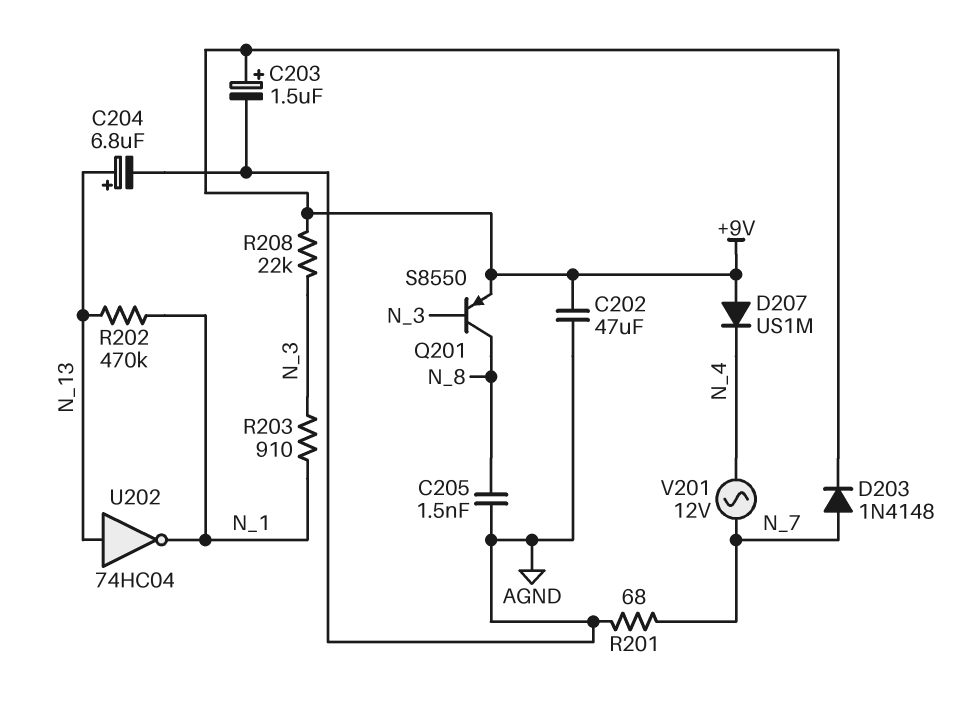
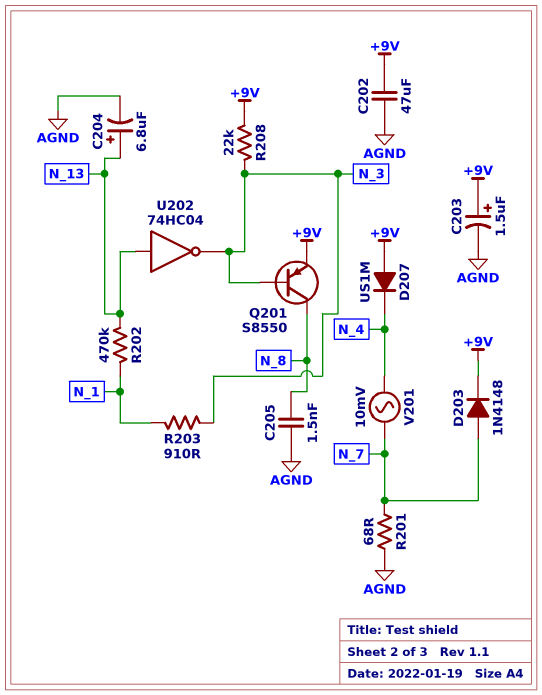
U202: NOT 74HC04 (in N_13, out N_1) -> NOT 74HC04 (in N_13, out N_3)
V201: AC 12V (N_4, N_7) -> AC 10mV (N_4, N_7)

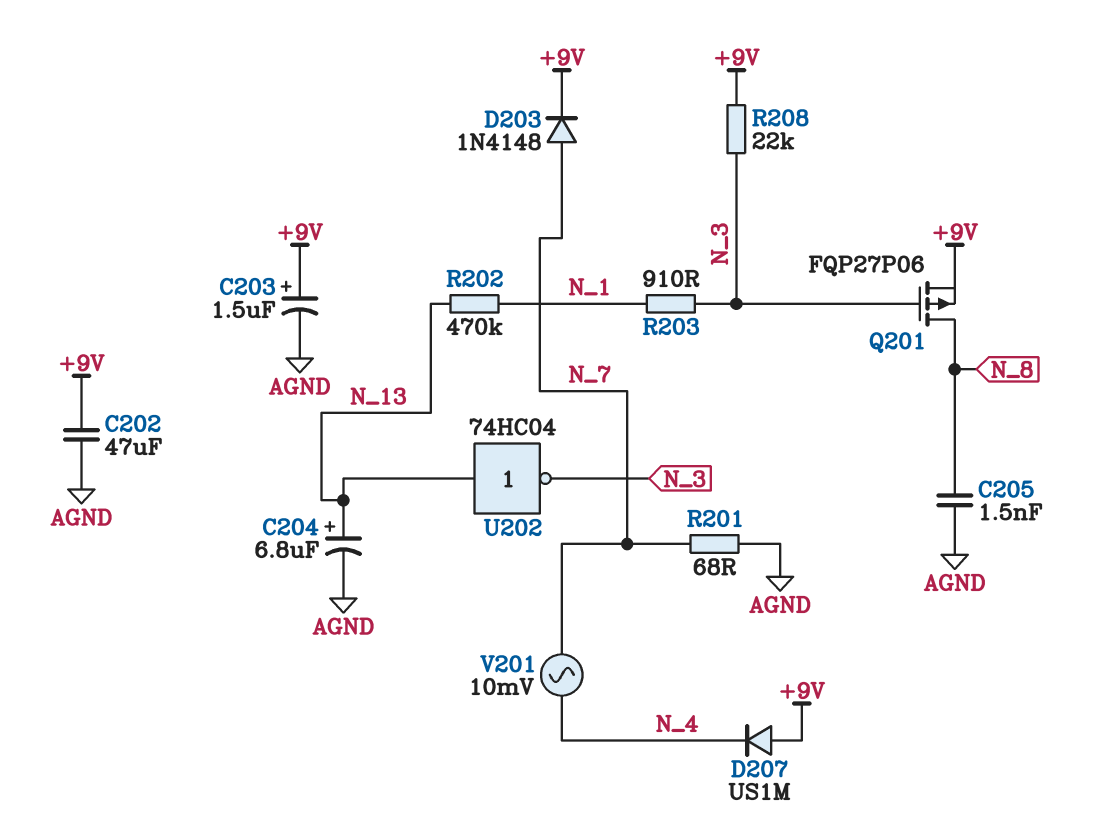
Q201: PNP S8550 (B N_3, C N_8, E +9V) -> PMOS FQP27P06 (G N_3, D N_8, S +9V)

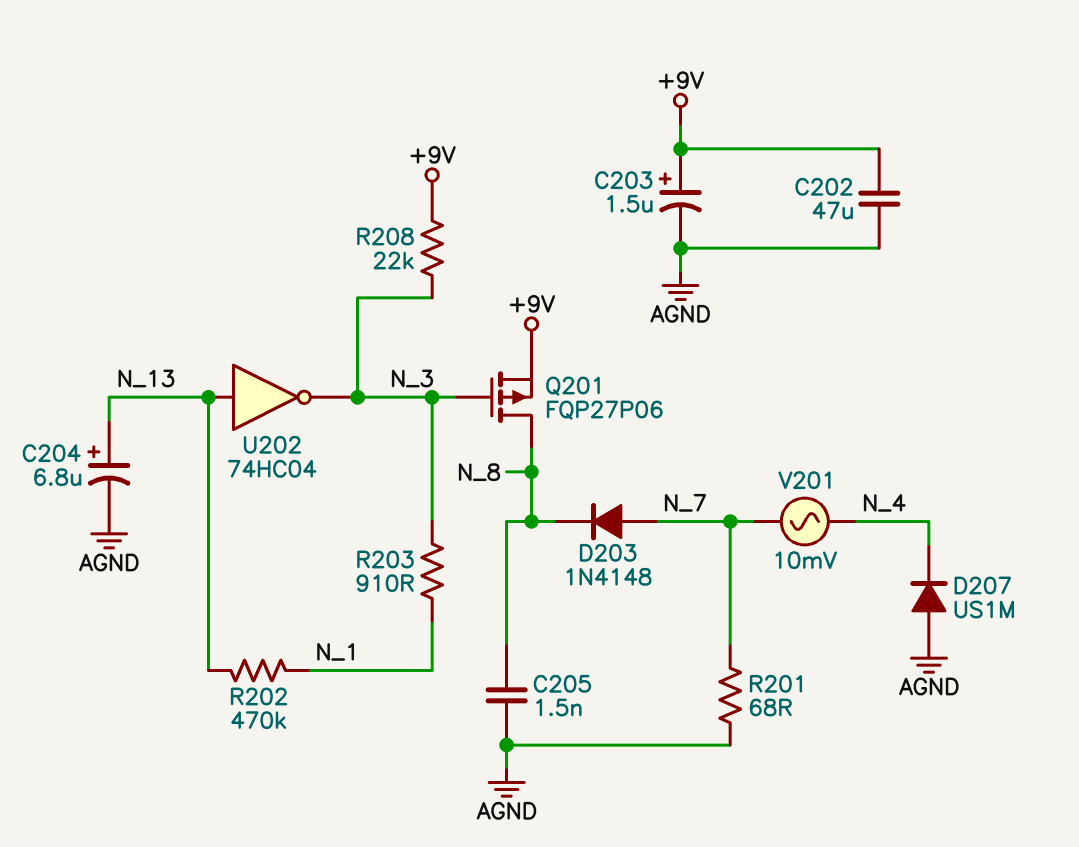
D203: diode 1N4148 (A N_7, K +9V) -> diode 1N4148 (A N_7, K N_8)
D207: diode US1M (A +9V, K N_4) -> diode US1M (A AGND, K N_4)

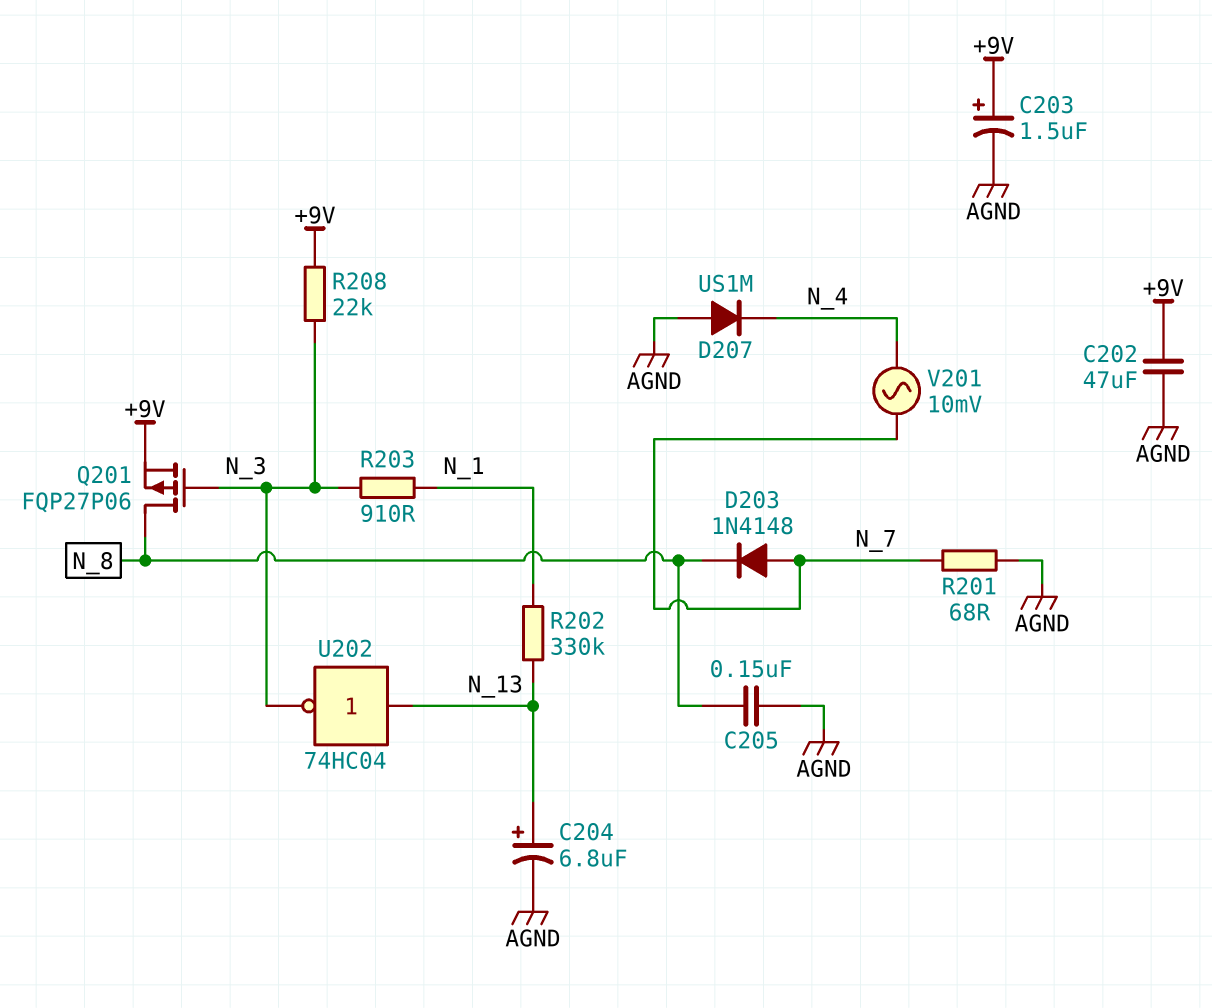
C205: 1.5nF (AGND, N_8) -> 150nF (AGND, N_8)
R202: 470k (N_1, N_13) -> 330k (N_1, N_13)

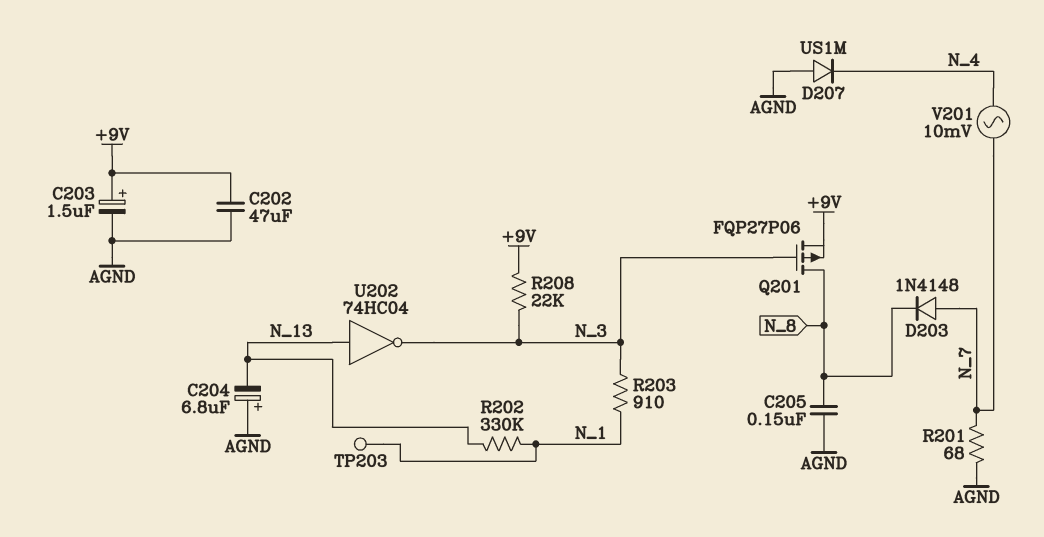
C204: 6.8uF (plus N_13, minus AGND) -> 6.8uF (plus AGND, minus N_13)
TP203: none -> test point (N_1)

